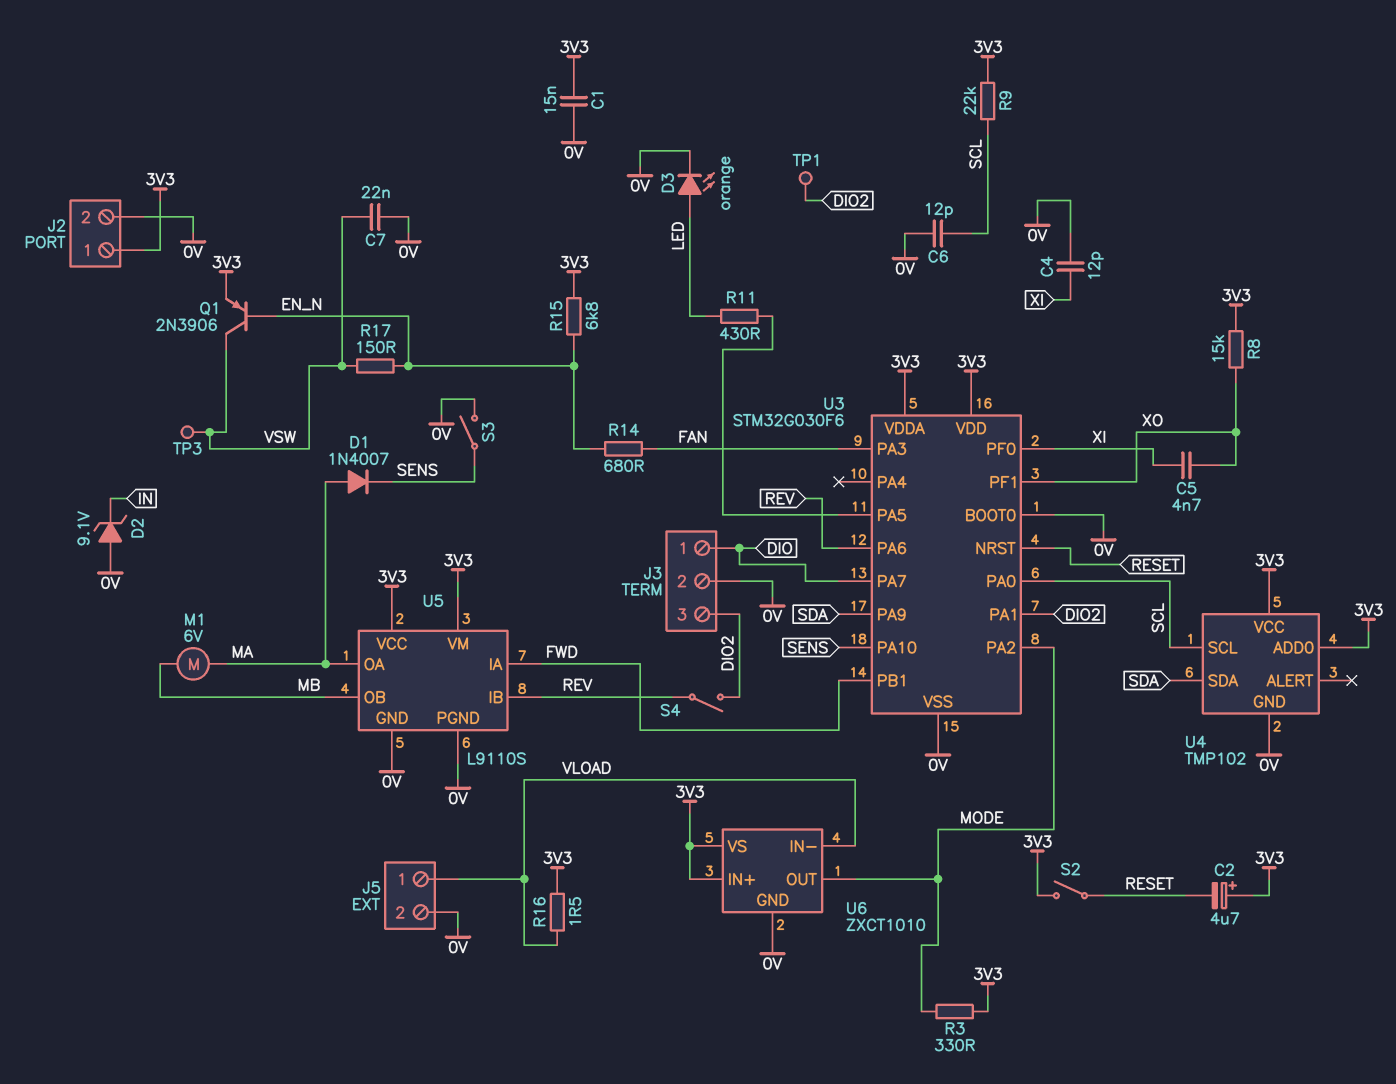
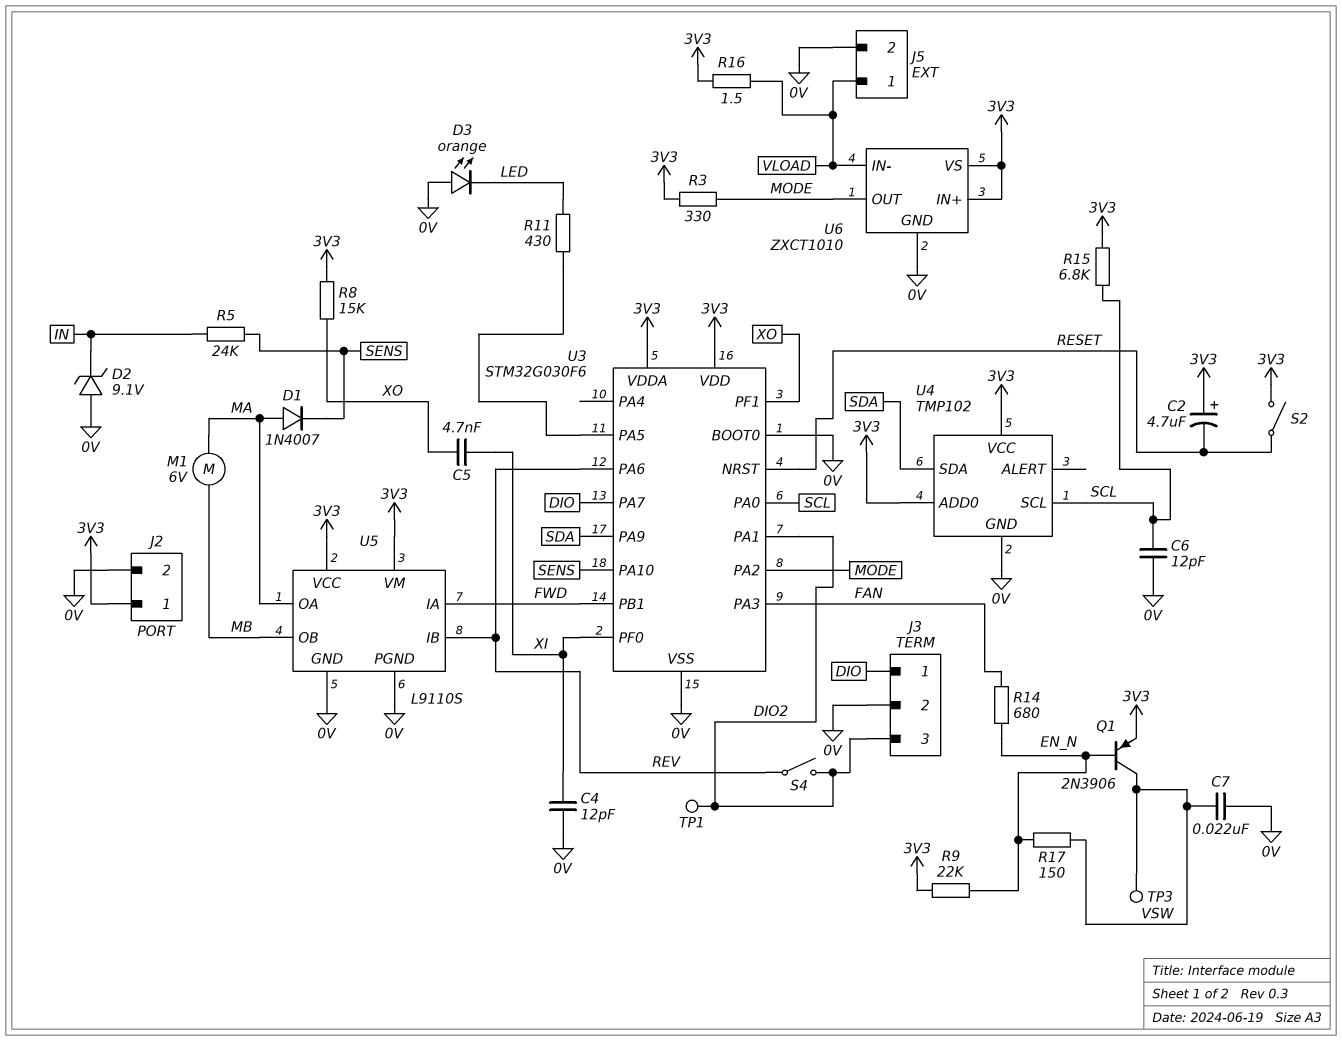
C1: 15nF (0V, 3V3) -> none
D3: LED orange (A LED, K 0V) -> LED orange (A 0V, K LED)
R5: none -> 24k (IN, SENS)
R9: 22k (3V3, SCL) -> 22k (3V3, EN_N)
R15: 6.8k (3V3, EN_N) -> 6.8k (3V3, SCL)
S3: switch (0V, SENS) -> none

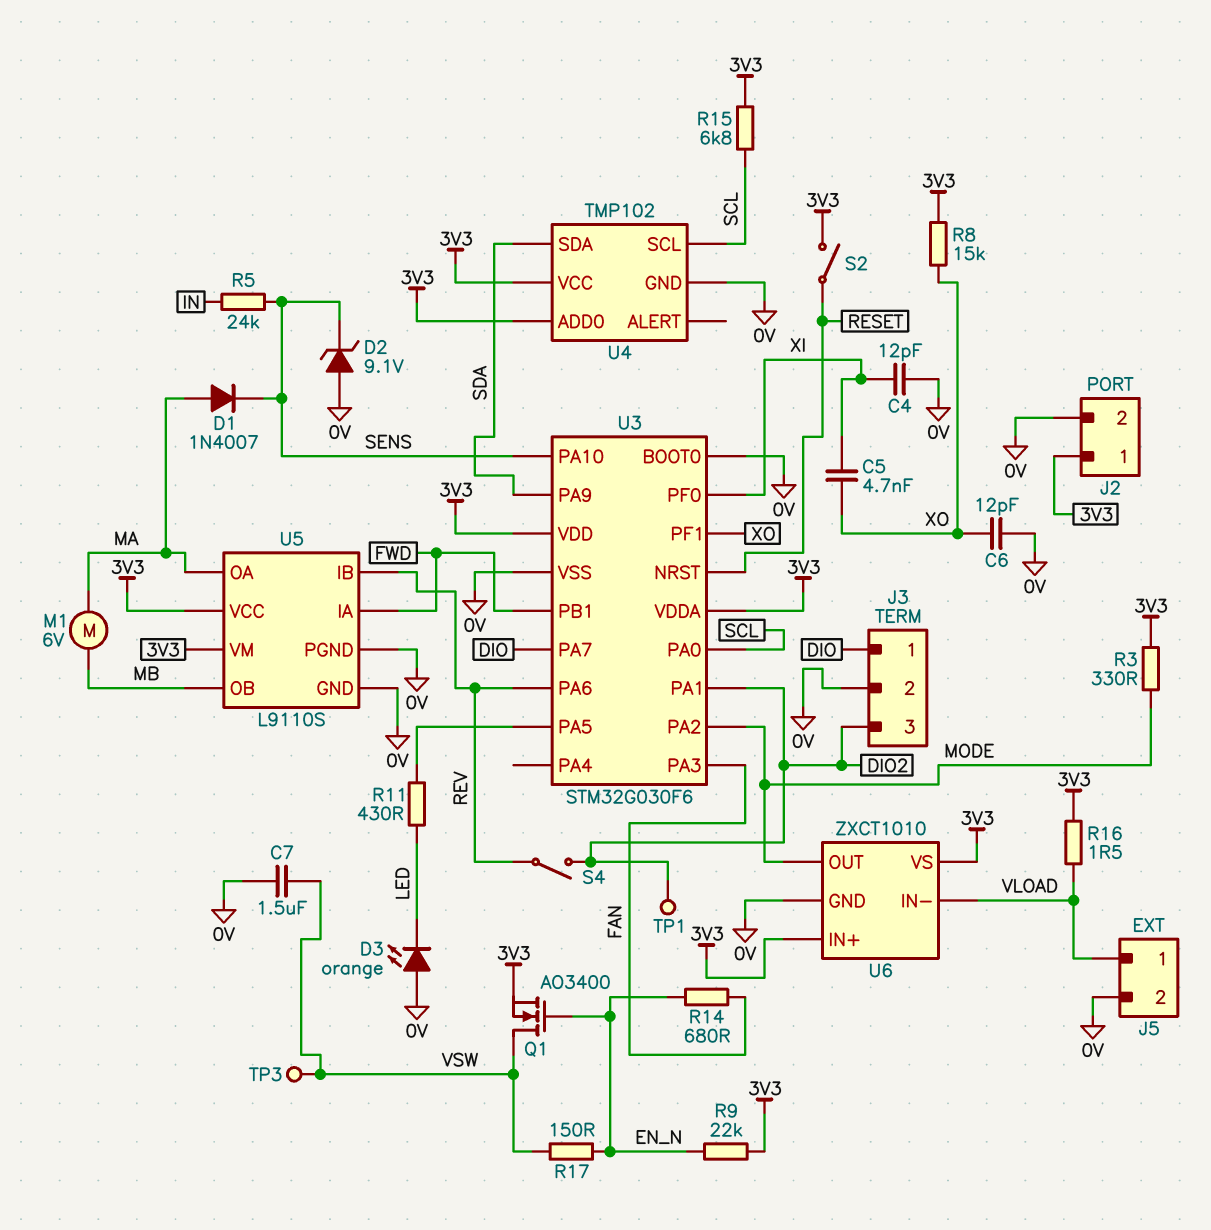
C2: 4.7uF (plus 3V3, minus RESET) -> none
C6: 12pF (0V, SCL) -> 12pF (0V, XO)
C7: 22nF (0V, VSW) -> 1.5uF (0V, VSW)
D2: zener 9.1V (A 0V, K IN) -> zener 9.1V (A 0V, K SENS)
Q1: PNP 2N3906 (B EN_N, C VSW, E 3V3) -> NMOS AO3400 (G EN_N, D VSW, S 3V3)

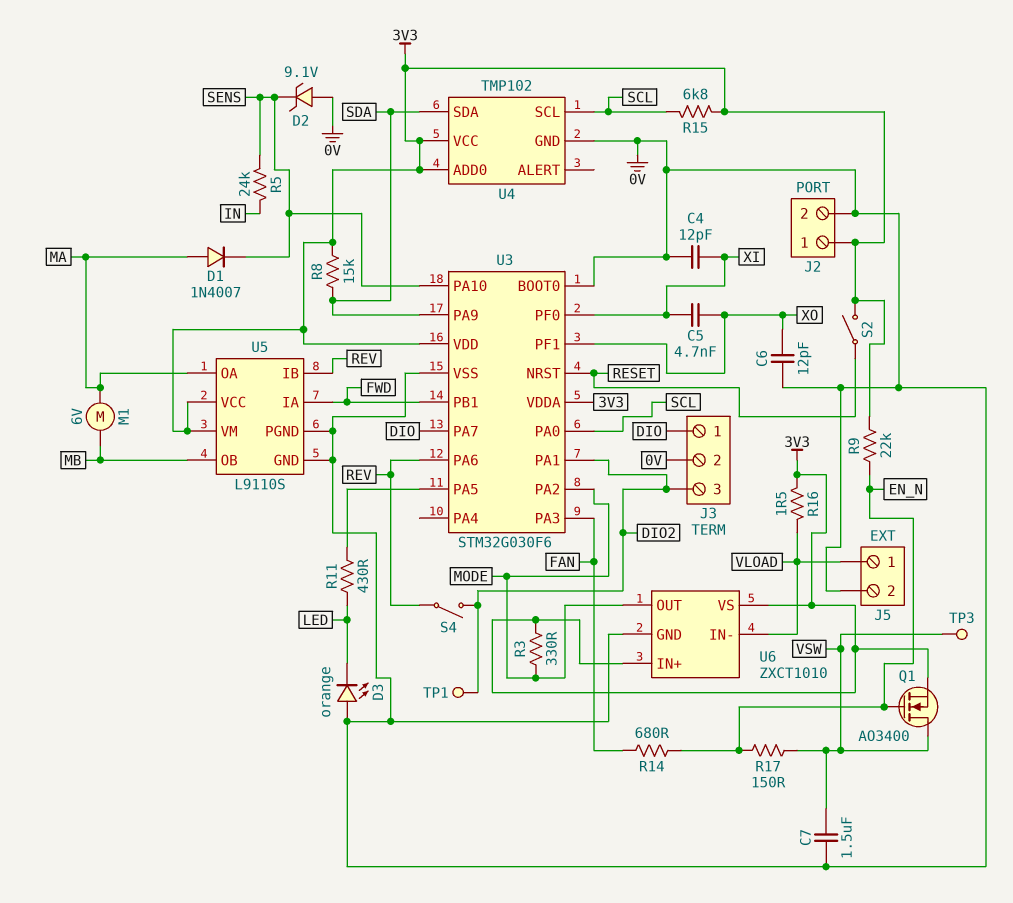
R8: 15k (3V3, XO) -> 15k (3V3, SDA)

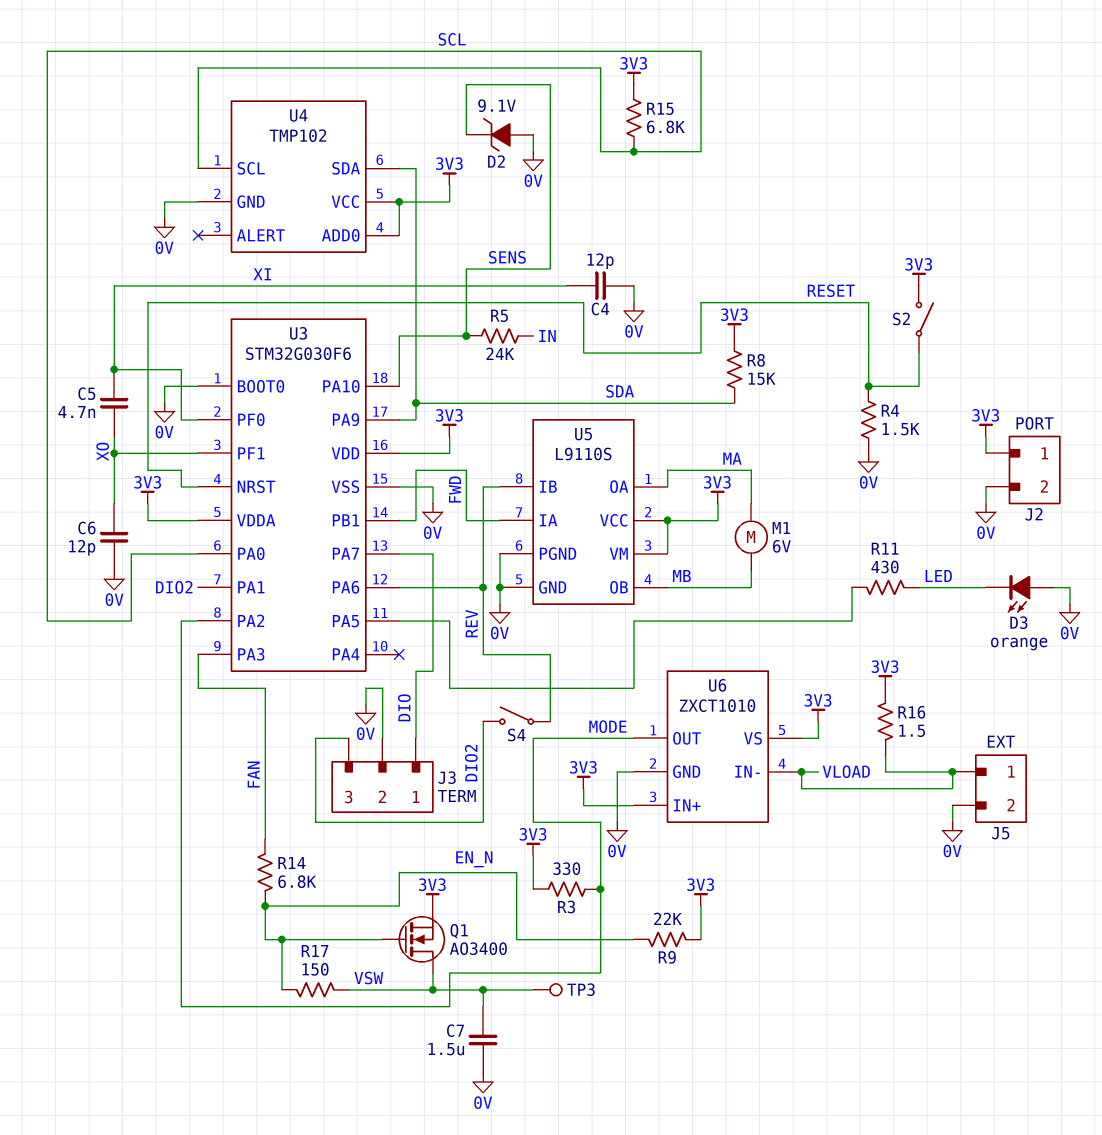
D1: diode 1N4007 (A MA, K SENS) -> none
R4: none -> 1.5k (0V, RESET)
R14: 680 (EN_N, FAN) -> 6.8k (EN_N, FAN)
TP1: test point (DIO2) -> none

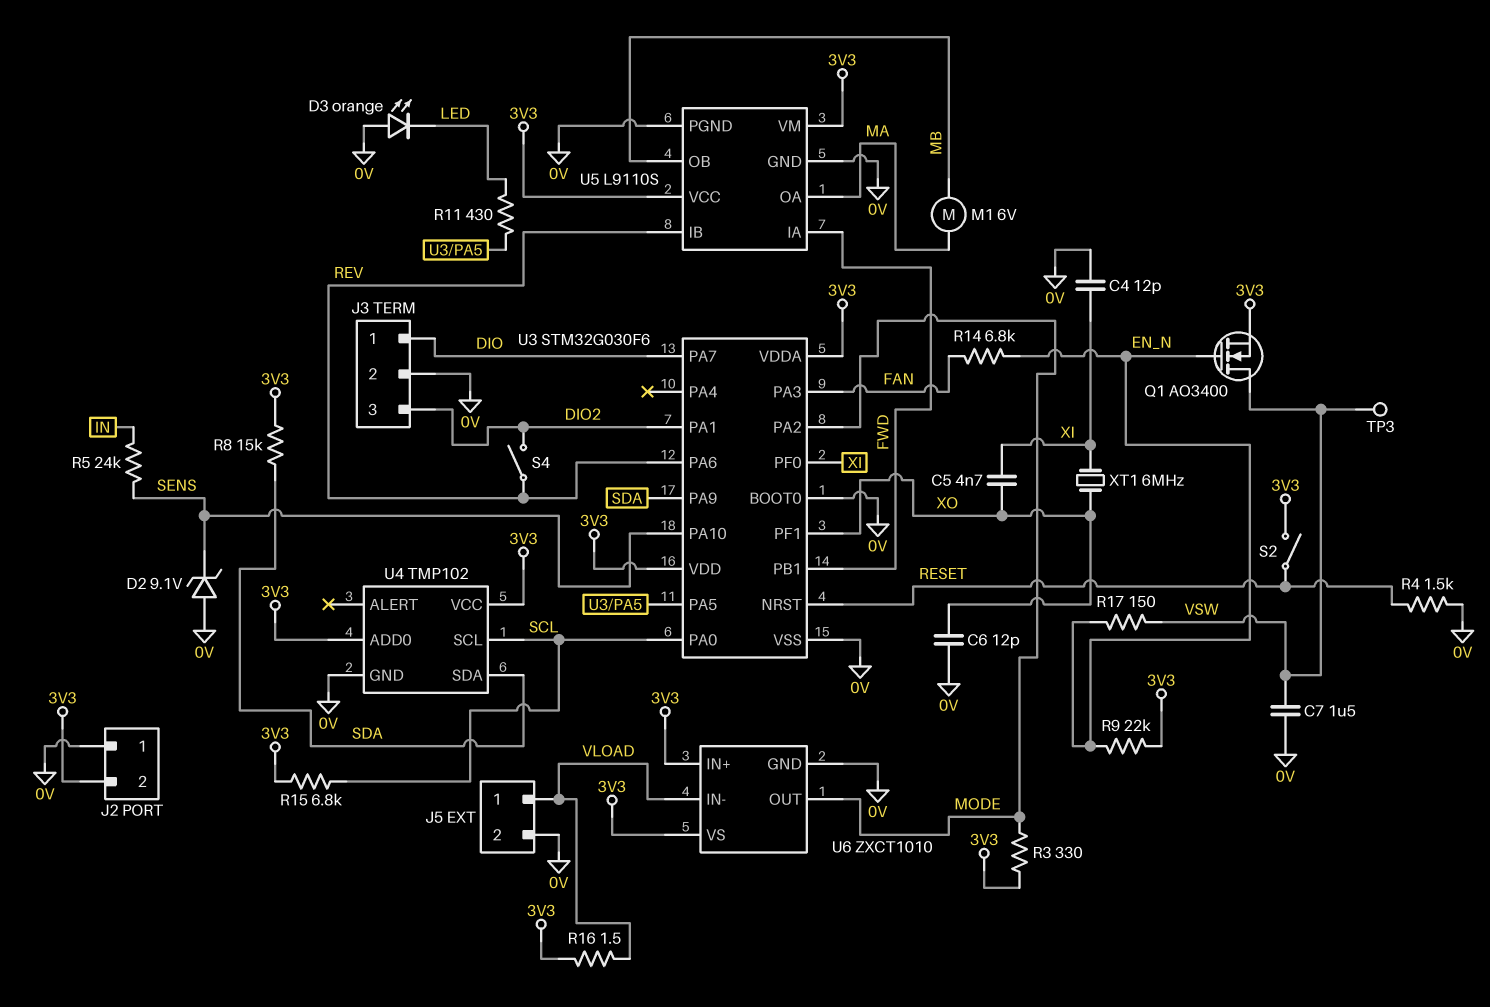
J2 pin 1: 3V3 -> 0V
J2 pin 2: 0V -> 3V3
XT1: none -> 6MHz (XI, XO)

